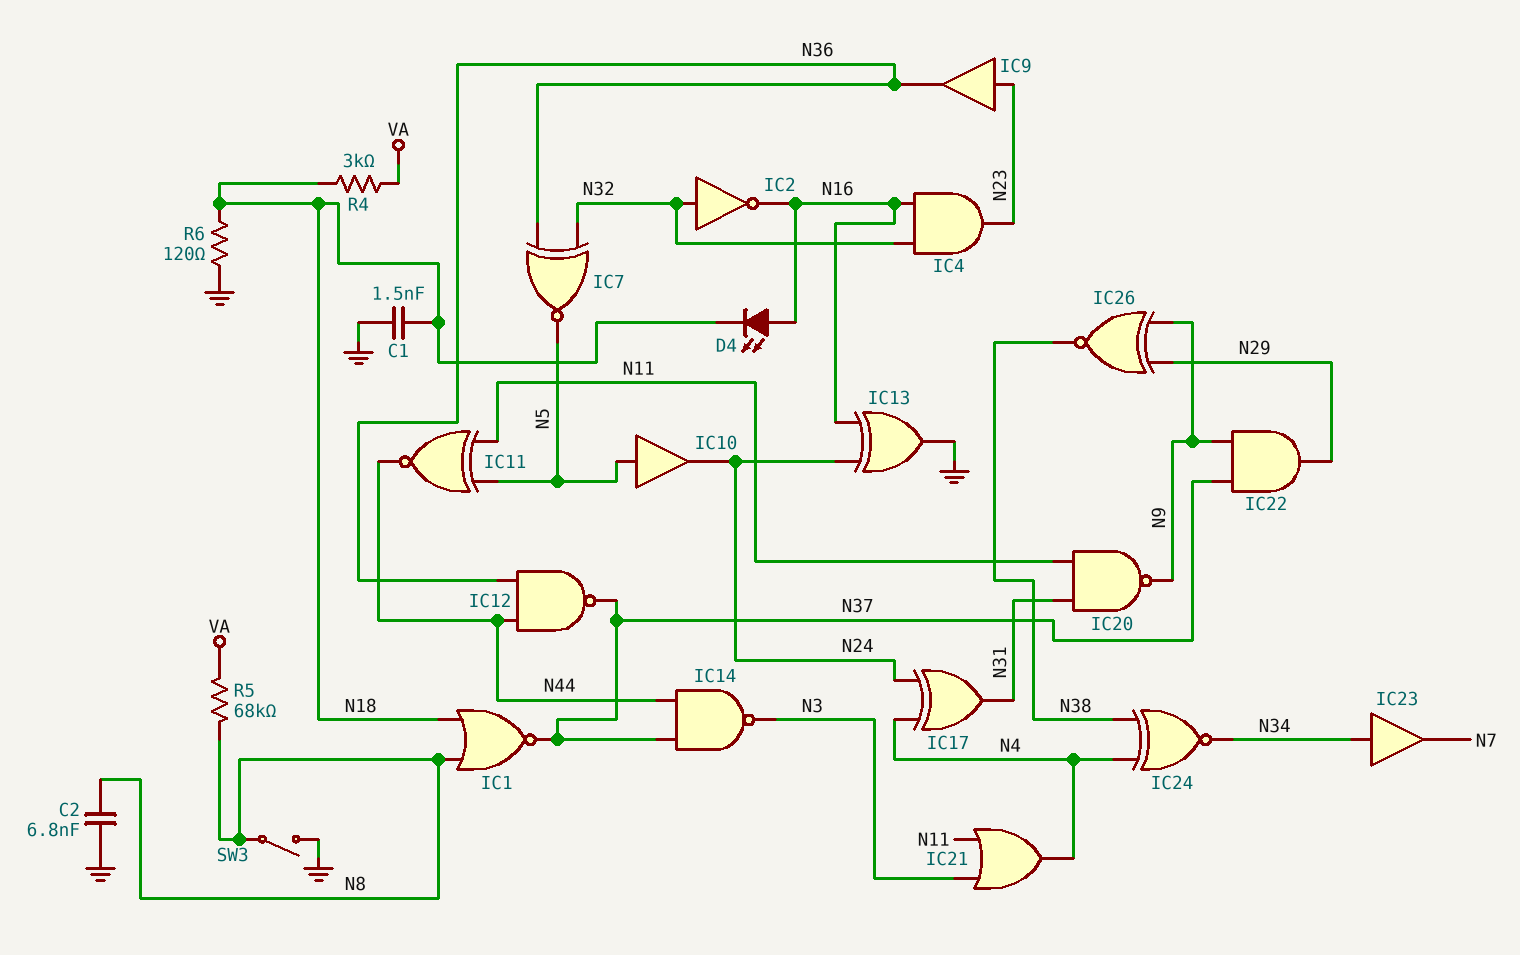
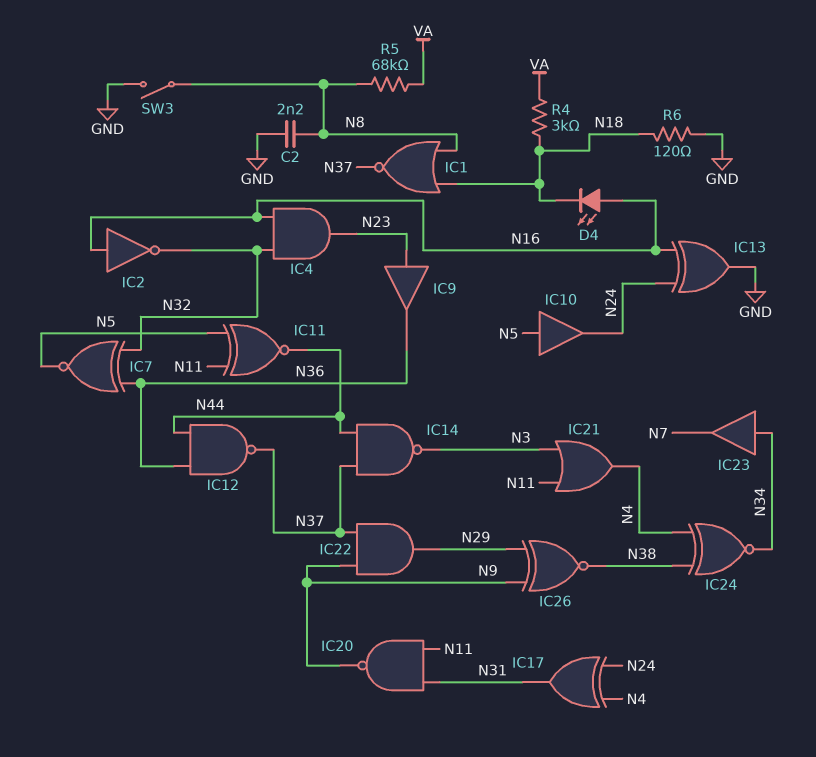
C1: 1.5nF (GND, N18) -> none
C2: 6.8nF (GND, N8) -> 2.2nF (GND, N8)
IC2: NOT (in N32, out N16) -> NOT (in N16, out N32)

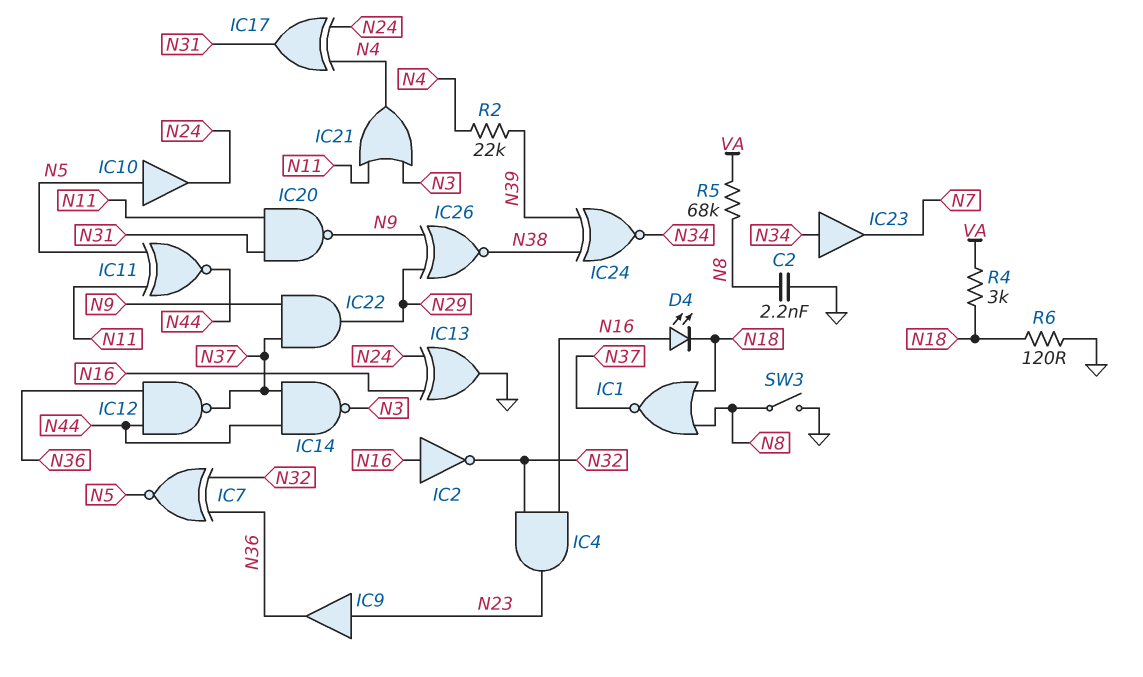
IC24: XNOR (in N4, in N38, out N34) -> XNOR (in N38, in N39, out N34)
R2: none -> 22k (N4, N39)

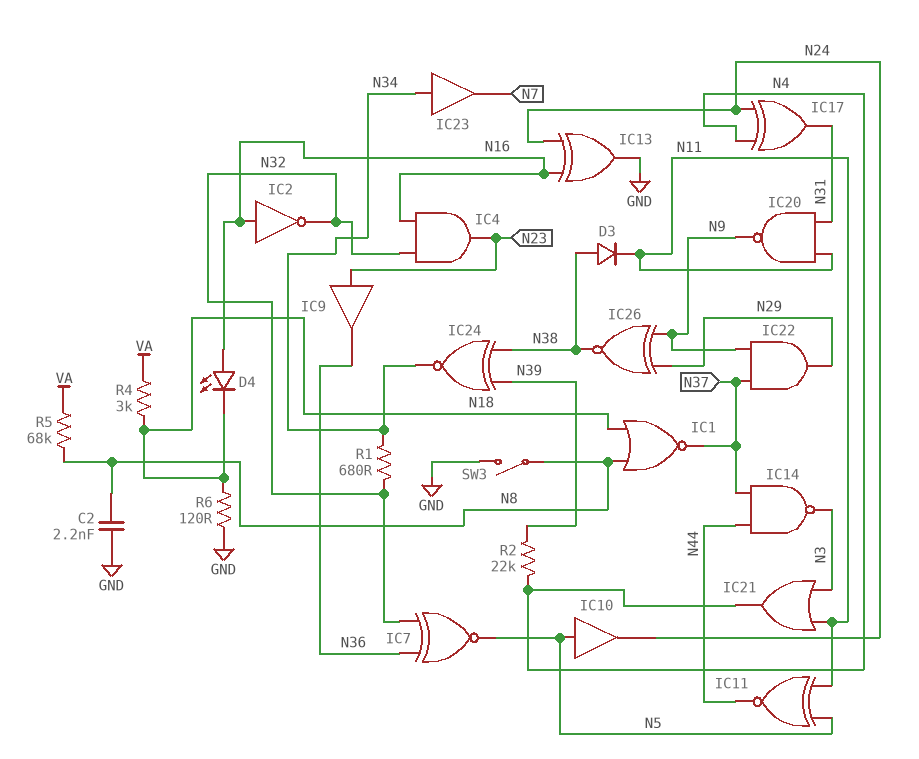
D3: none -> diode (A N38, K N11)
IC12: NAND (in N36, in N44, out N37) -> none
R1: none -> 680 (N32, N34)

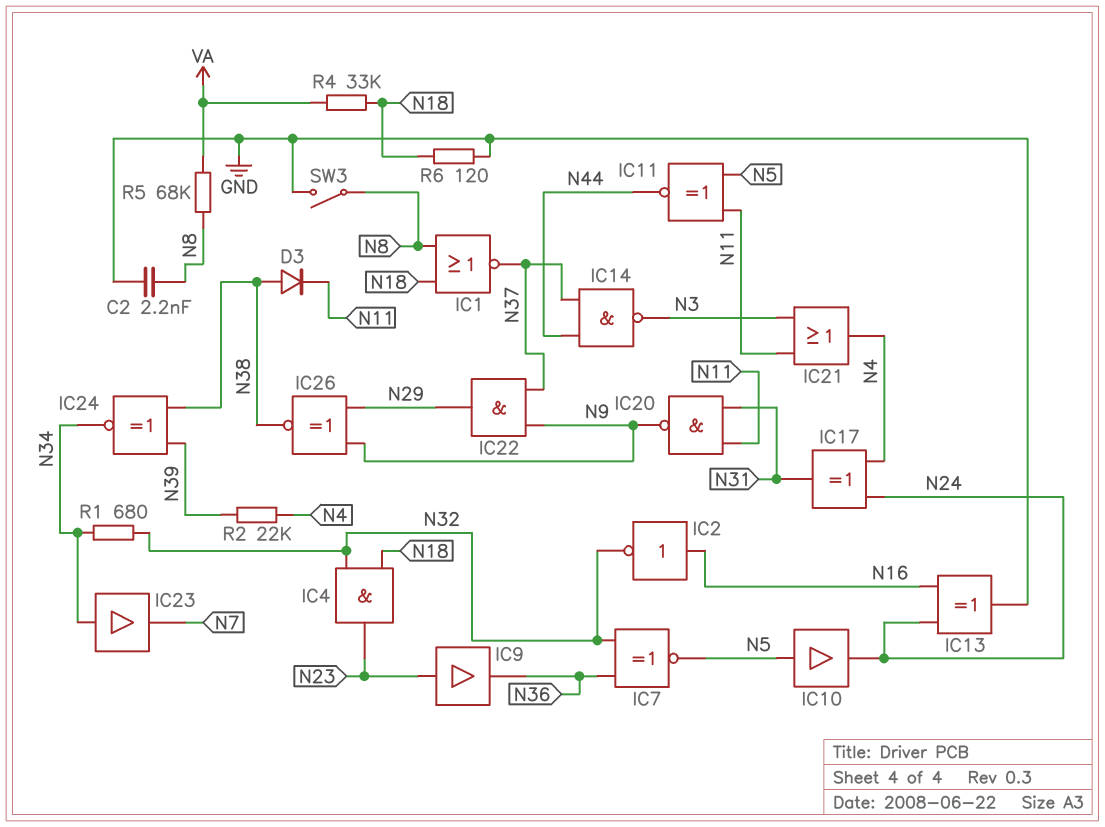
D4: LED (A N16, K N18) -> none
IC4: AND (in N16, in N32, out N23) -> AND (in N18, in N32, out N23)
R4: 3k (N18, VA) -> 33k (N18, VA)

